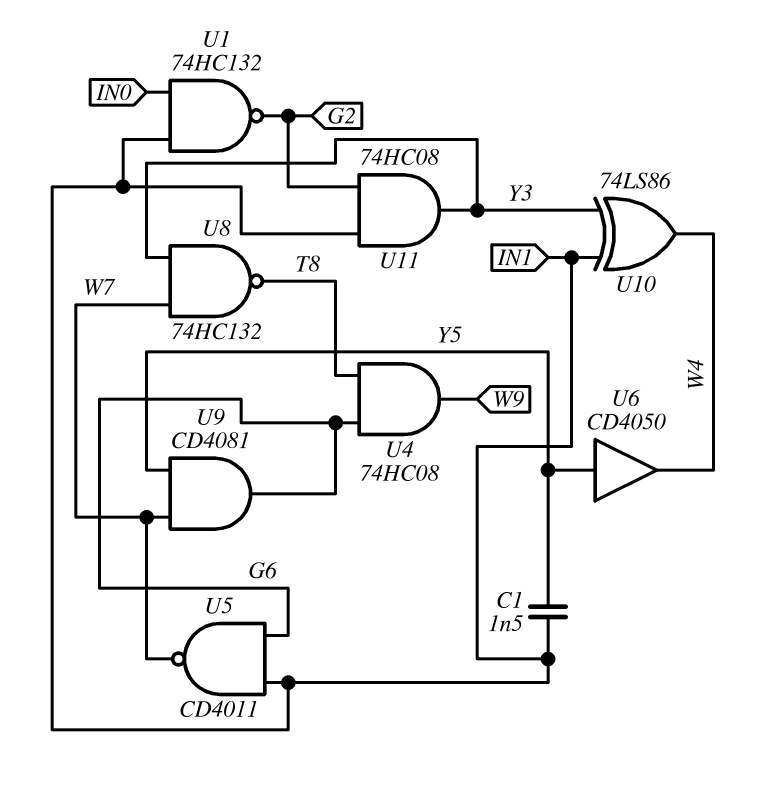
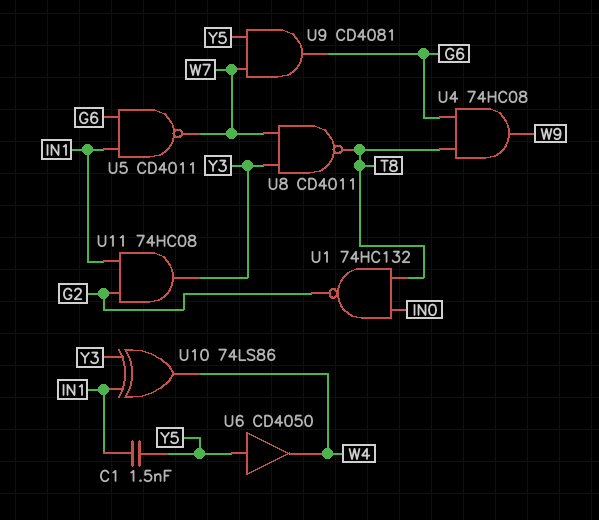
U1: NAND 74HC132 (in IN0, in IN1, out G2) -> NAND 74HC132 (in IN0, in T8, out G2)
U8: NAND 74HC132 (in W7, in Y3, out T8) -> NAND CD4011 (in W7, in Y3, out T8)

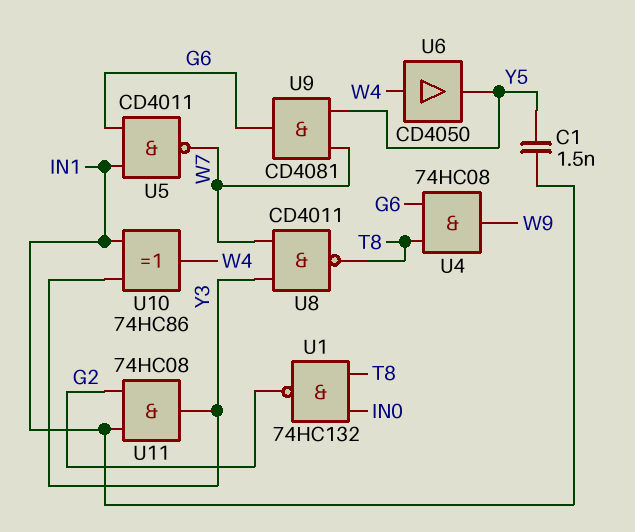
U6: buffer CD4050 (in Y5, out W4) -> buffer CD4050 (in W4, out Y5)
U10: XOR 74LS86 (in IN1, in Y3, out W4) -> XOR 74HC86 (in IN1, in Y3, out W4)

